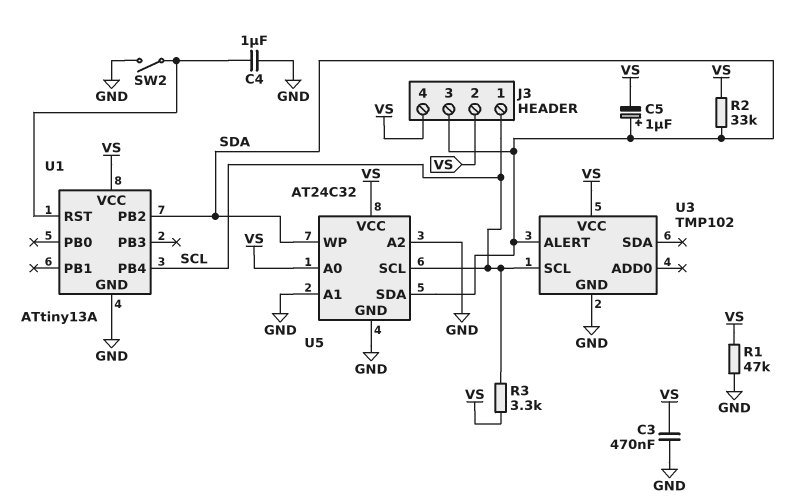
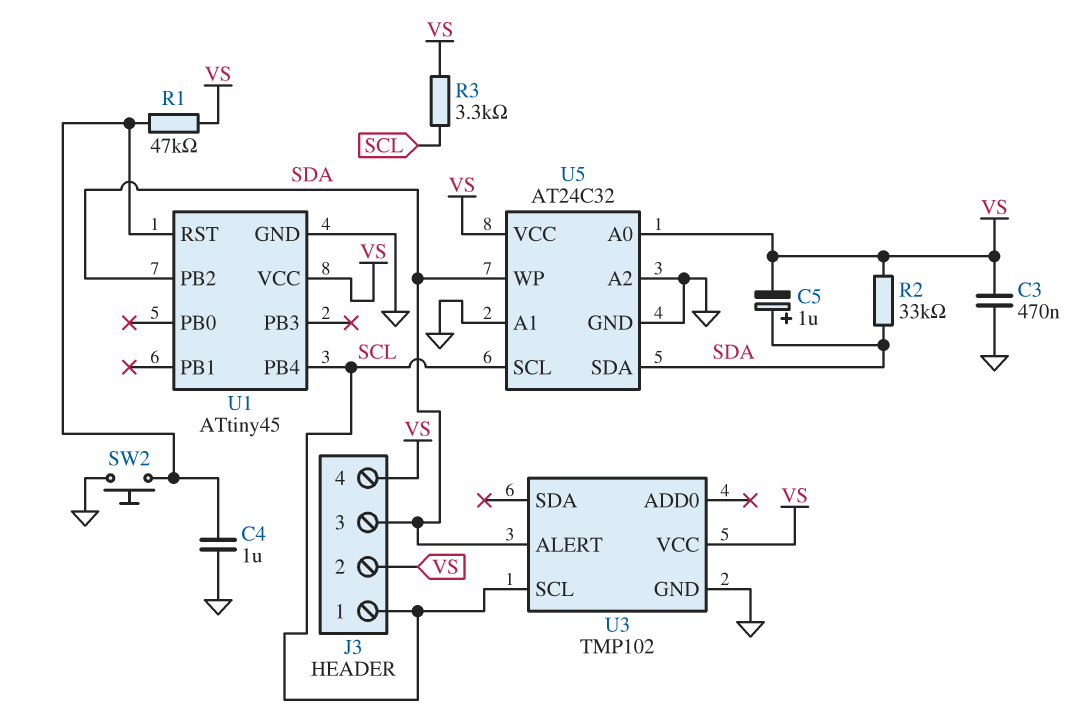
R1: 47k (GND, VS) -> 47k (U1/RST, VS)
SW2: switch (GND, U1/RST) -> button (GND, U1/RST)
U1: ATtiny13A -> ATtiny45

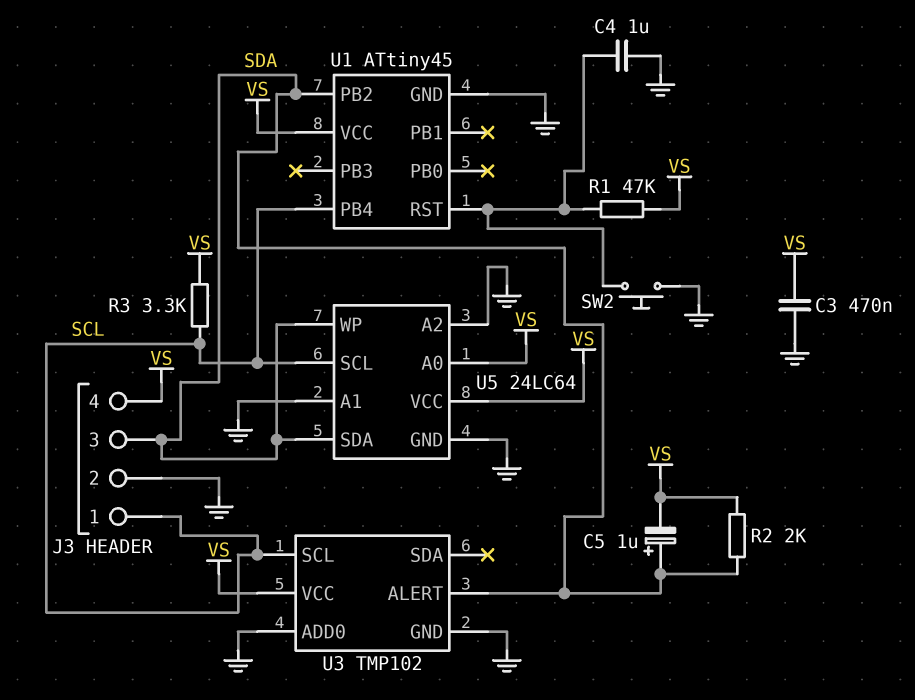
J3 pin 2: VS -> GND
R2: 33k (SDA, VS) -> 2k (SDA, VS)
U3 pin ADD0: none -> GND
U5: AT24C32 -> 24LC64

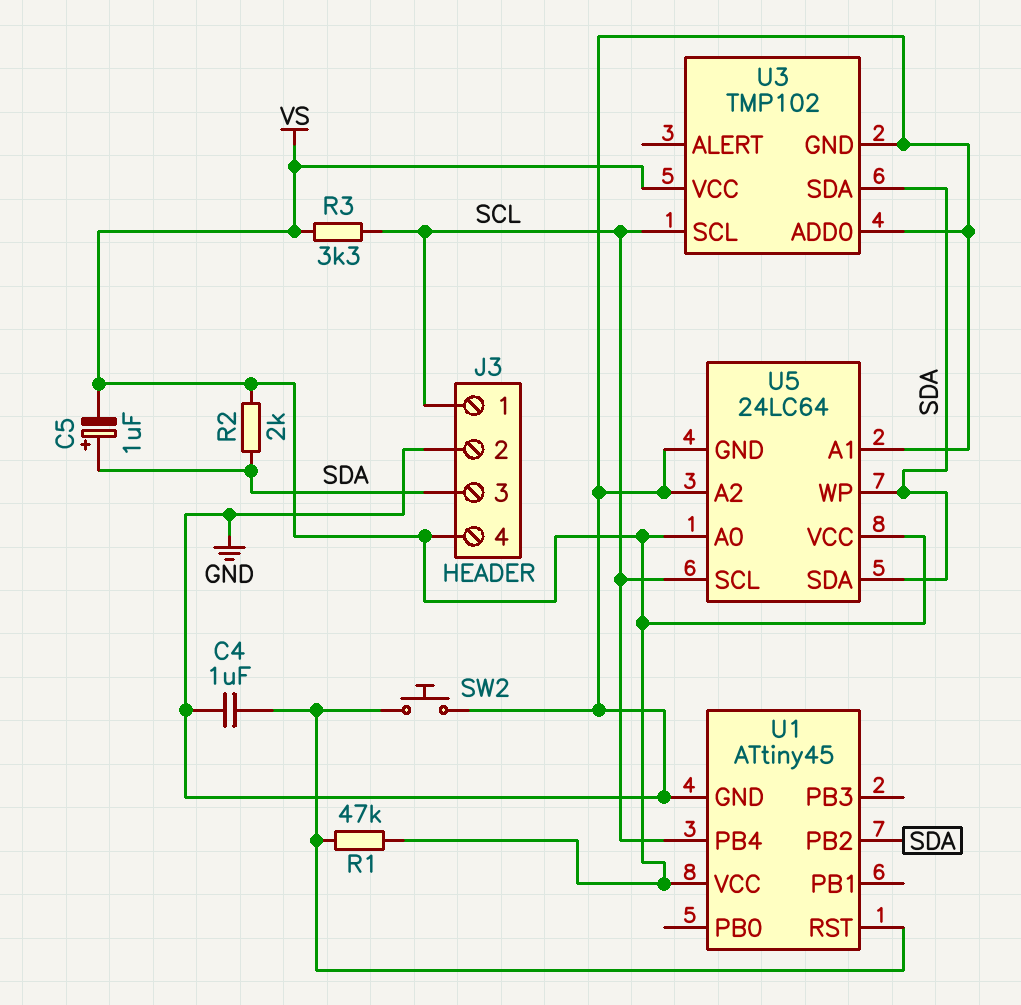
C3: 470nF (GND, VS) -> none
U3 pin ALERT: SDA -> none
U3 pin SDA: none -> SDA

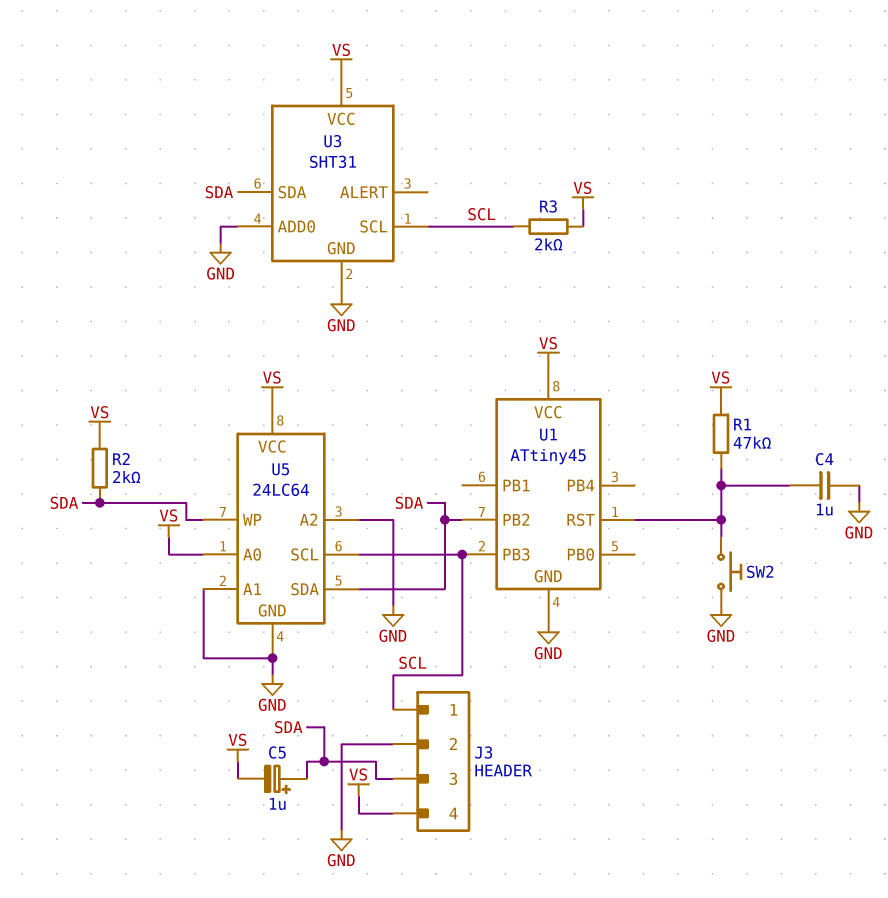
R3: 3.3k (SCL, VS) -> 2k (SCL, VS)
U1 pin PB3: none -> SCL
U1 pin PB4: SCL -> none
U3: TMP102 -> SHT31

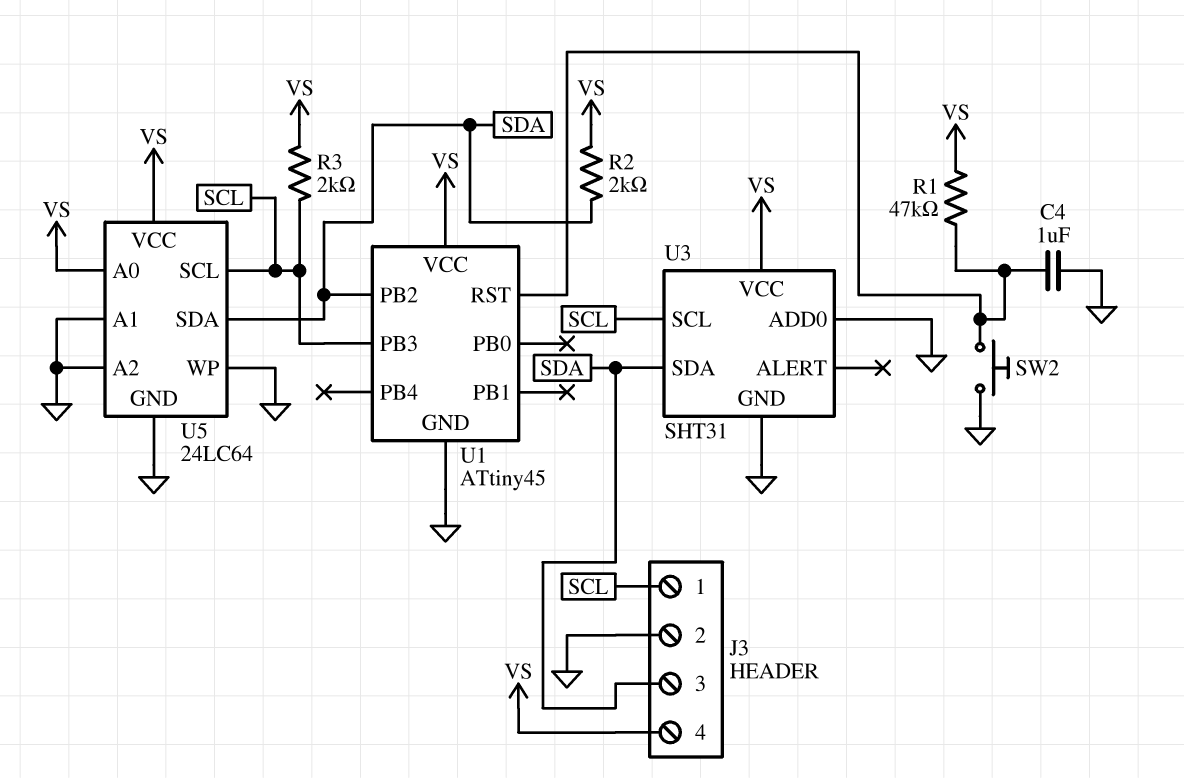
C5: 1uF (plus SDA, minus VS) -> none
U5 pin WP: SDA -> GND

